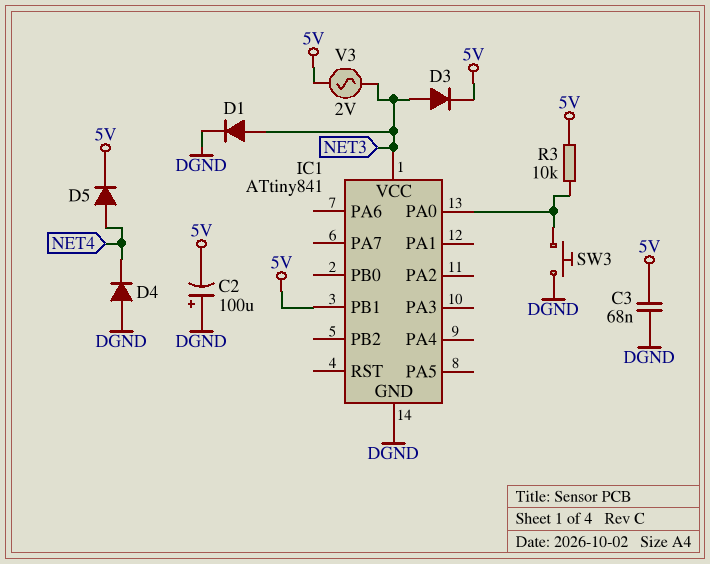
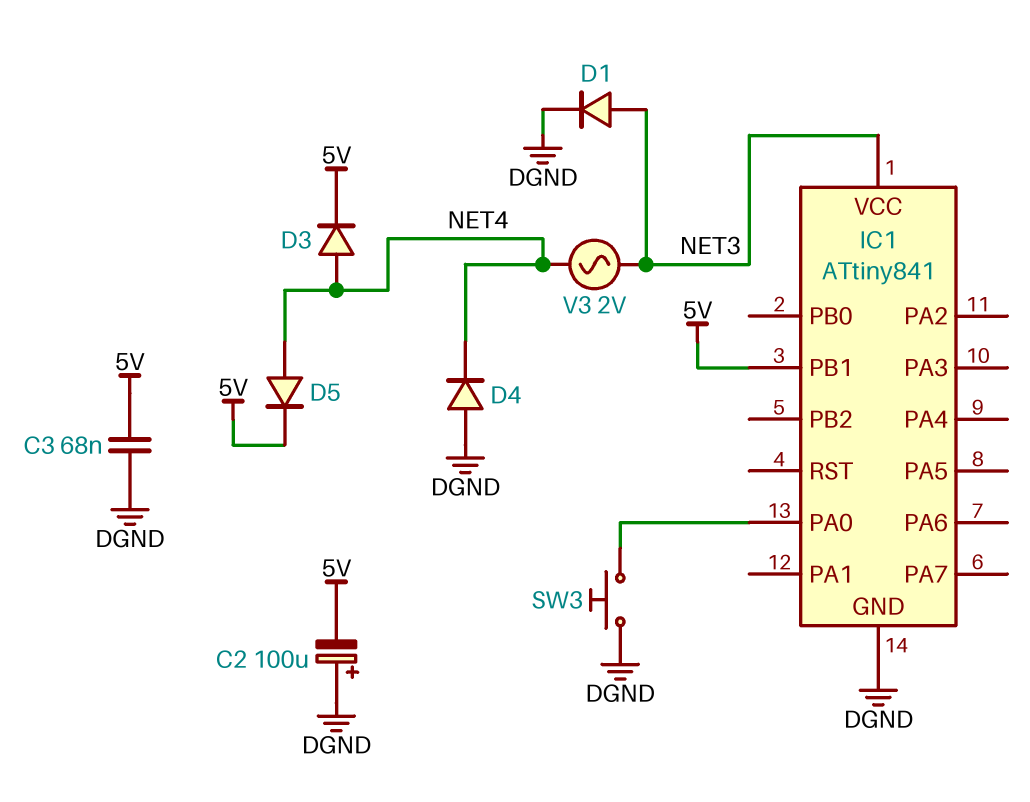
D3: diode (A NET3, K 5V) -> diode (A NET4, K 5V)
R3: 10k (5V, IC1/PA0) -> none
V3: AC 2V (5V, NET3) -> AC 2V (NET3, NET4)

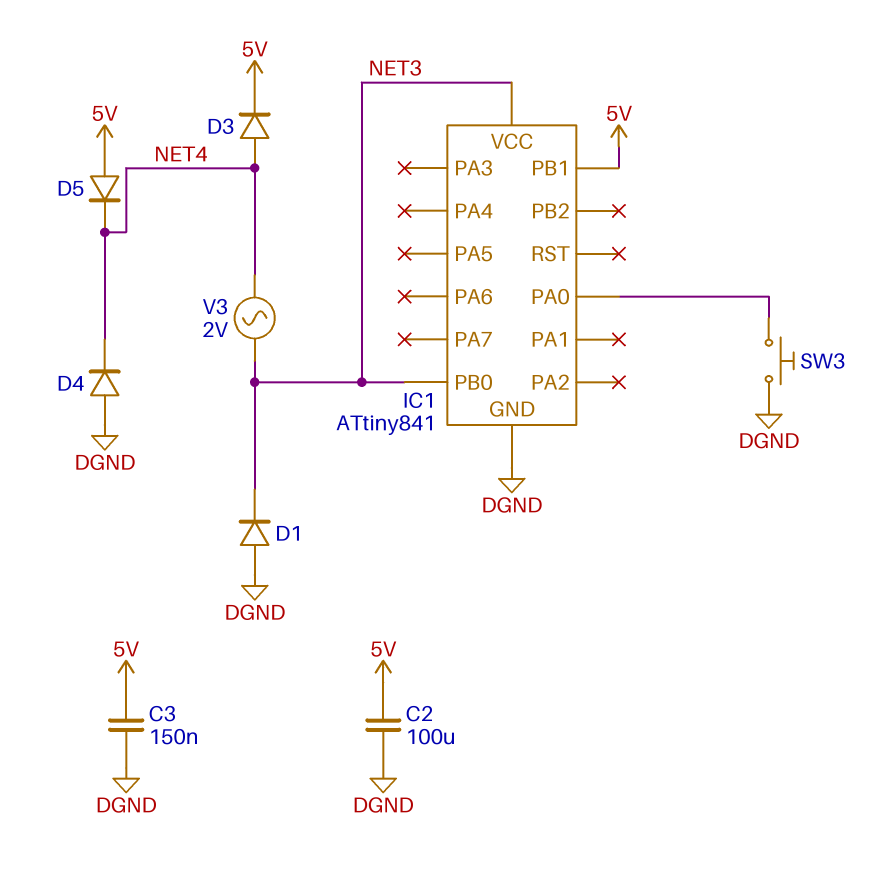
C2: 100uF (plus DGND, minus 5V) -> 100uF (5V, DGND)
C3: 68nF (5V, DGND) -> 150nF (5V, DGND)
D1: diode (A NET3, K DGND) -> diode (A DGND, K NET3)
D5: diode (A NET4, K 5V) -> diode (A 5V, K NET4)
IC1 pin PB0: none -> NET3

